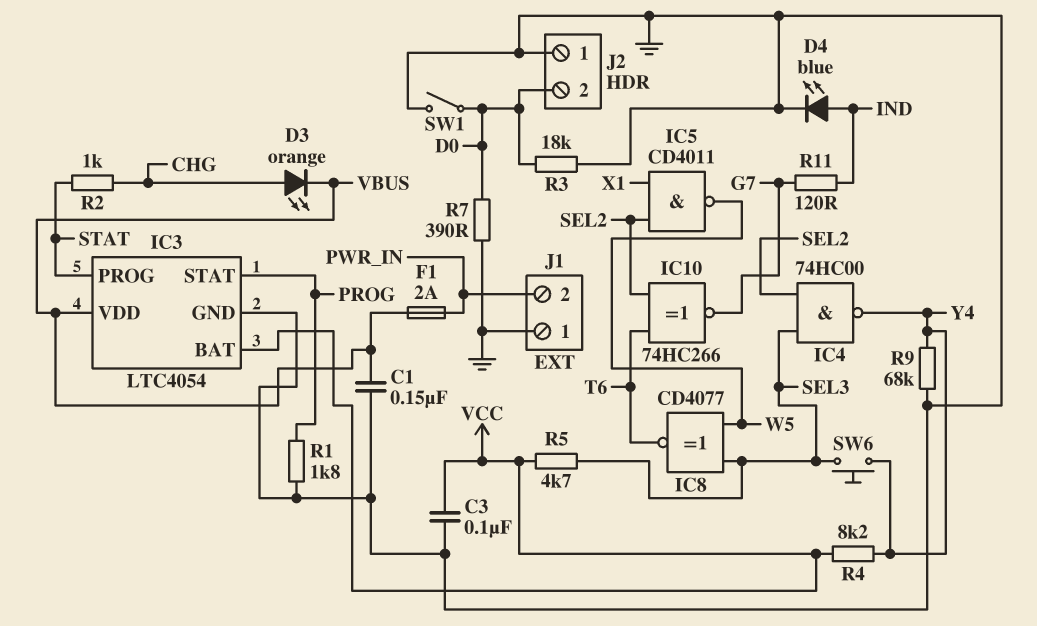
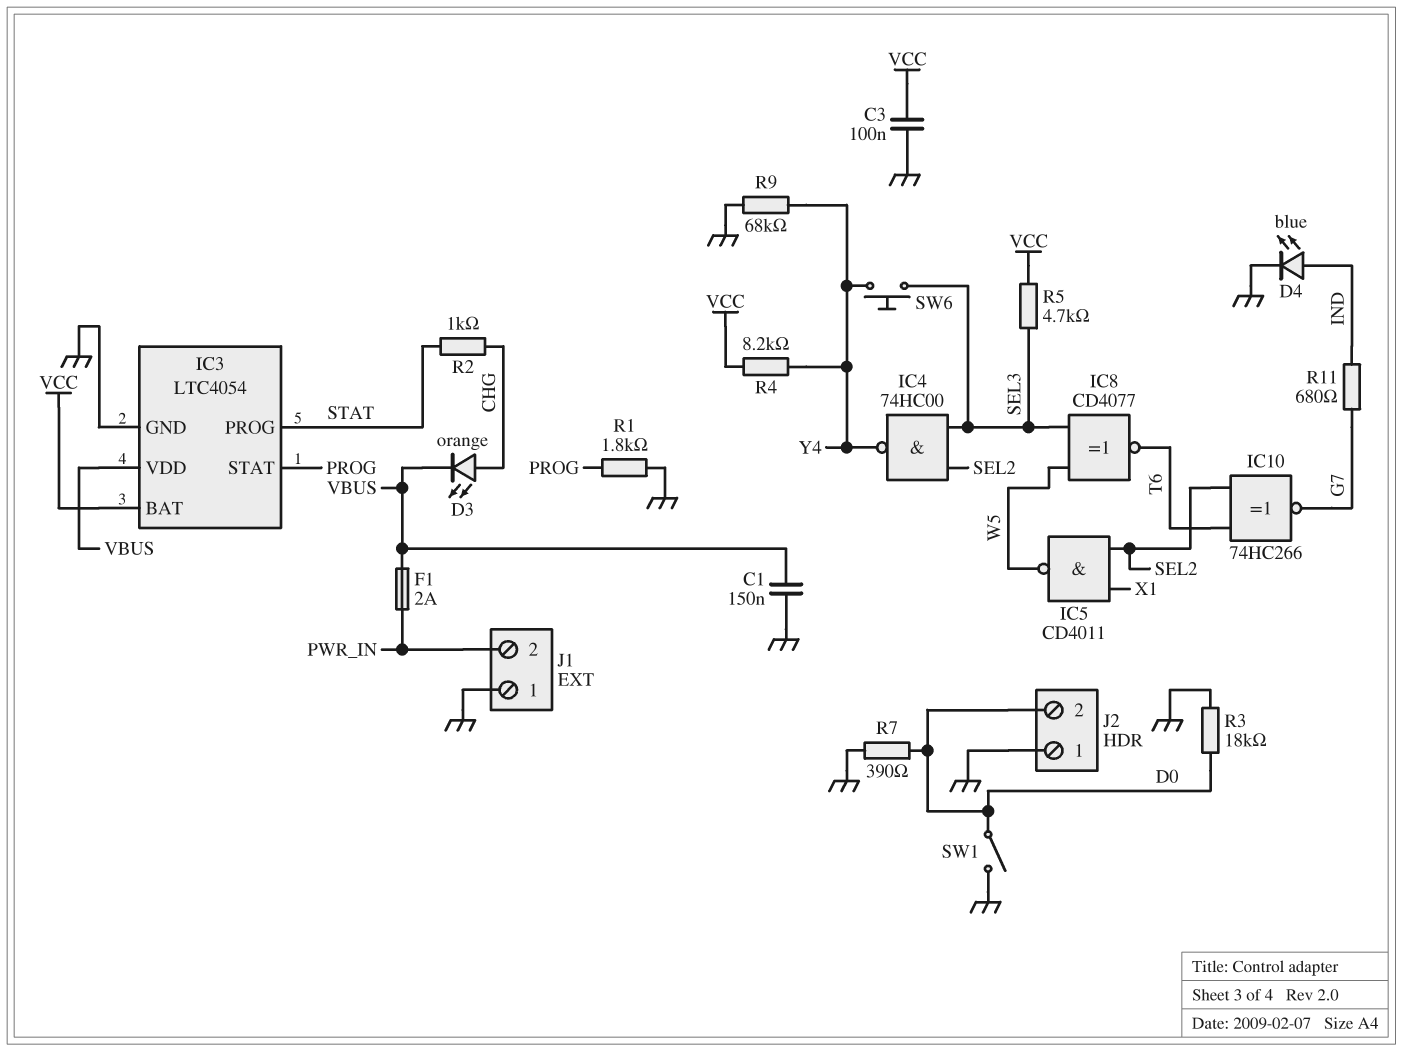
R11: 120 (G7, IND) -> 680 (G7, IND)

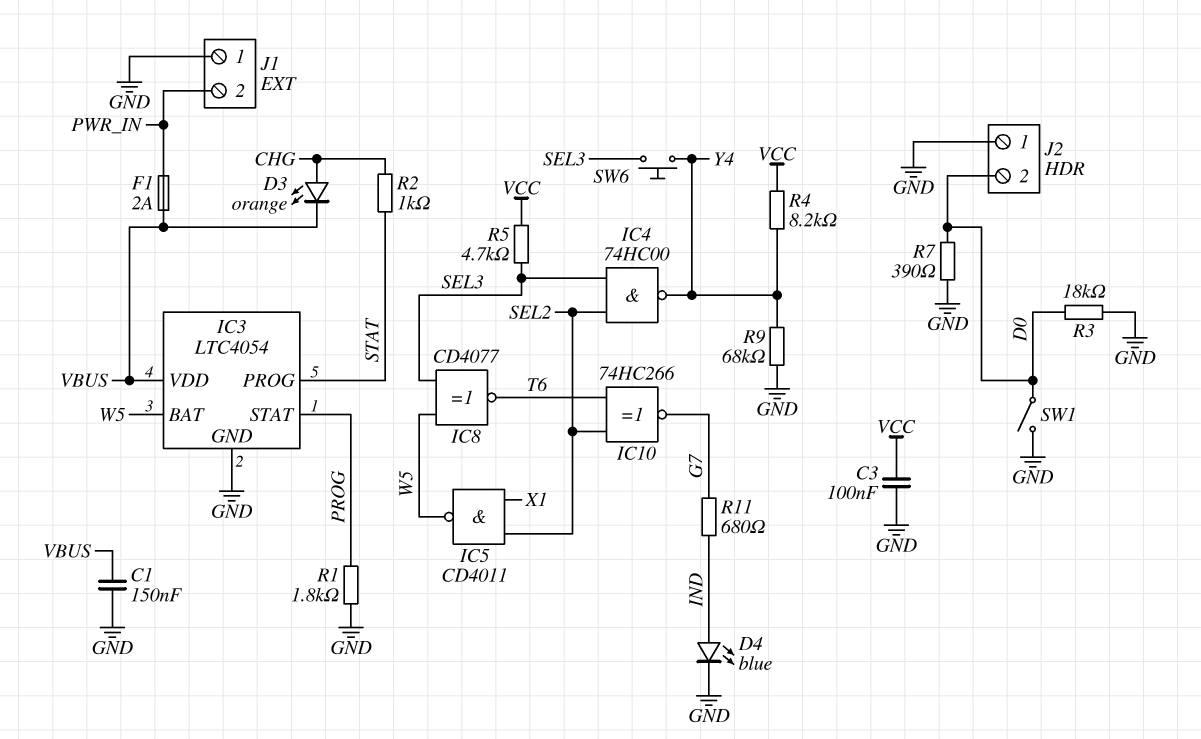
IC3 pin BAT: VCC -> W5

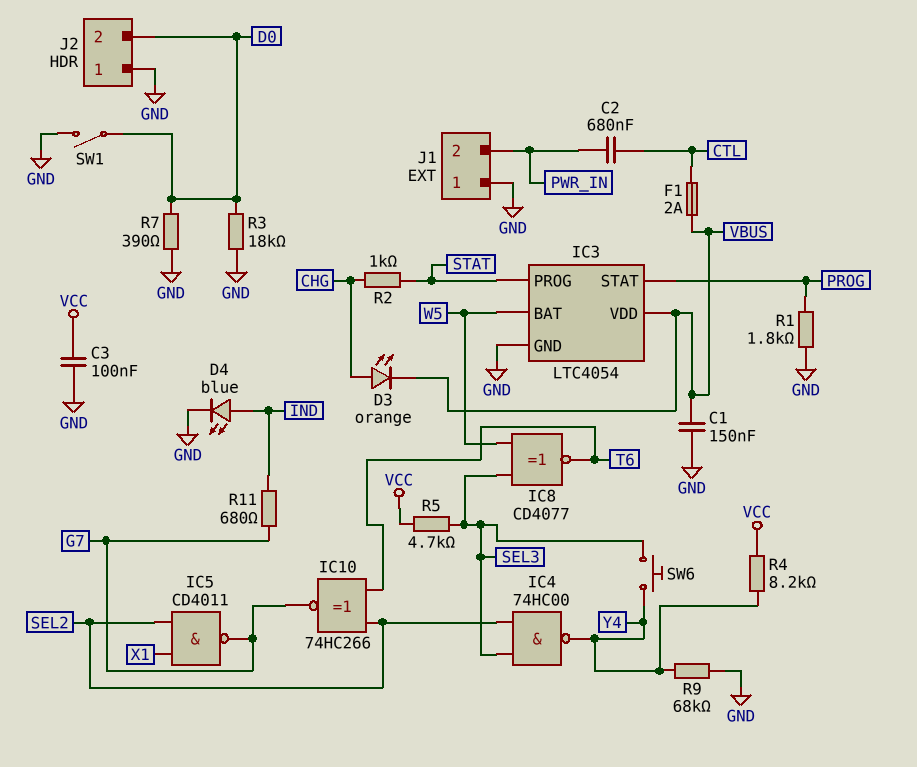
C2: none -> 680nF (CTL, PWR_IN)
F1: 2A (PWR_IN, VBUS) -> 2A (CTL, VBUS)
IC5: NAND CD4011 (in SEL2, in X1, out W5) -> NAND CD4011 (in SEL2, in X1, out G7)

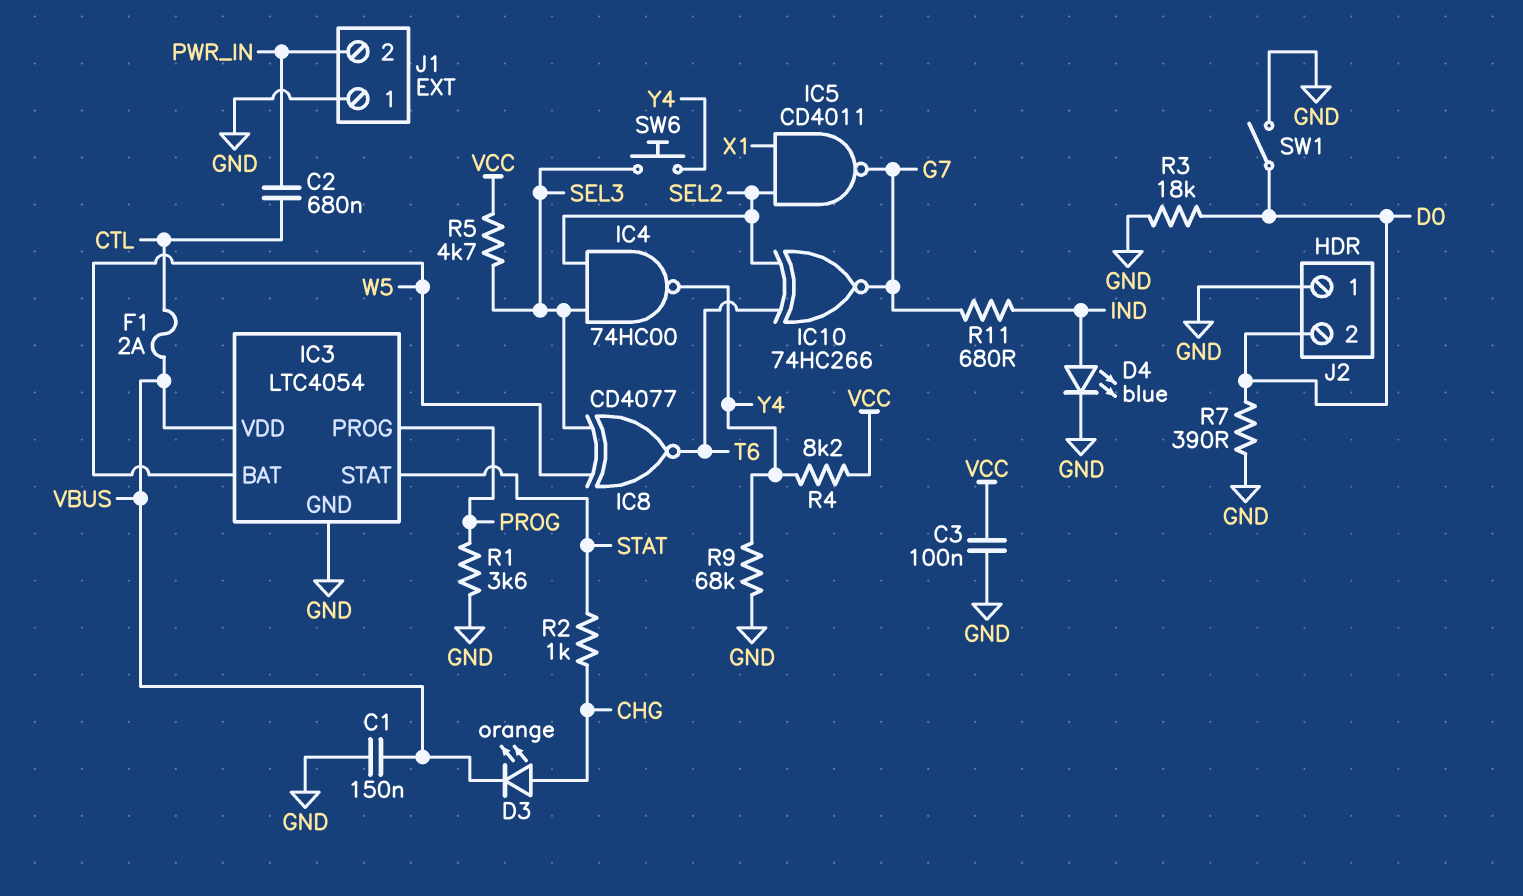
IC3 pin PROG: STAT -> PROG
IC3 pin STAT: PROG -> STAT
R1: 1.8k (GND, PROG) -> 3.6k (GND, PROG)

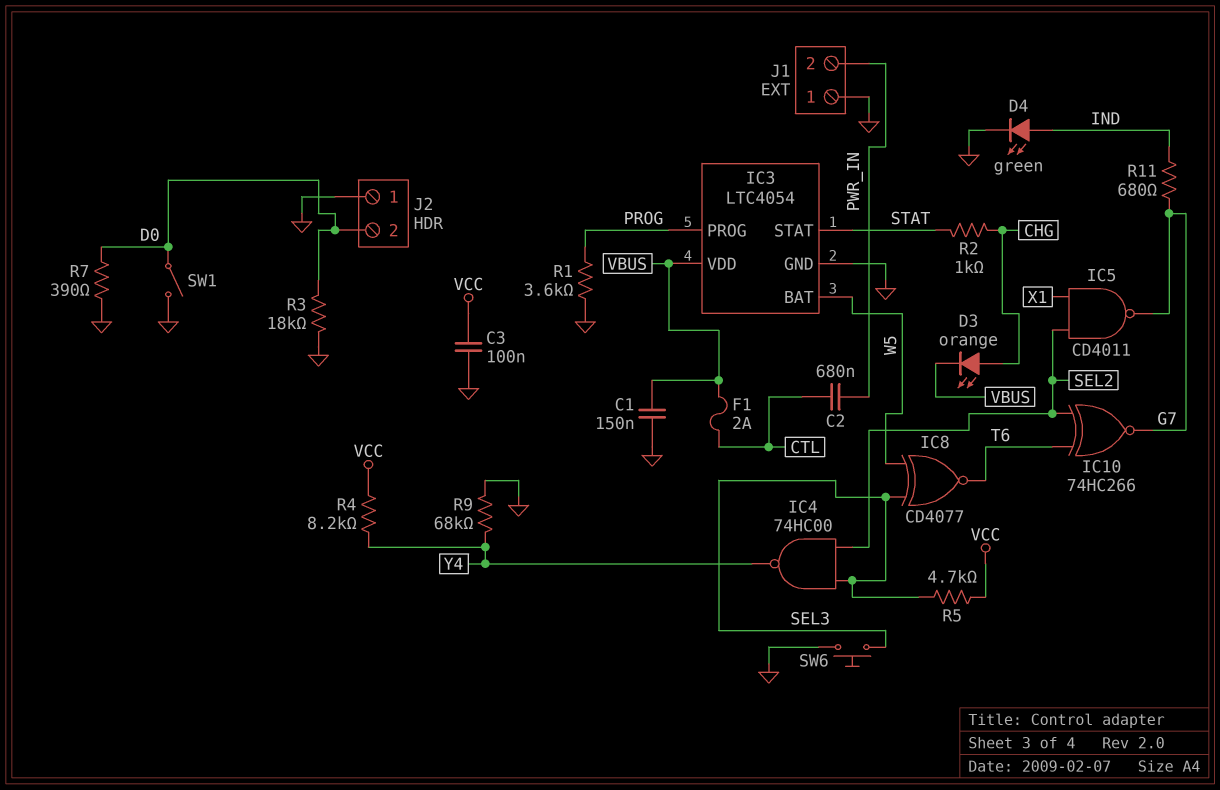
D4: LED blue (A IND, K GND) -> LED green (A IND, K GND)
SW6: button (SEL3, Y4) -> button (GND, SEL3)

